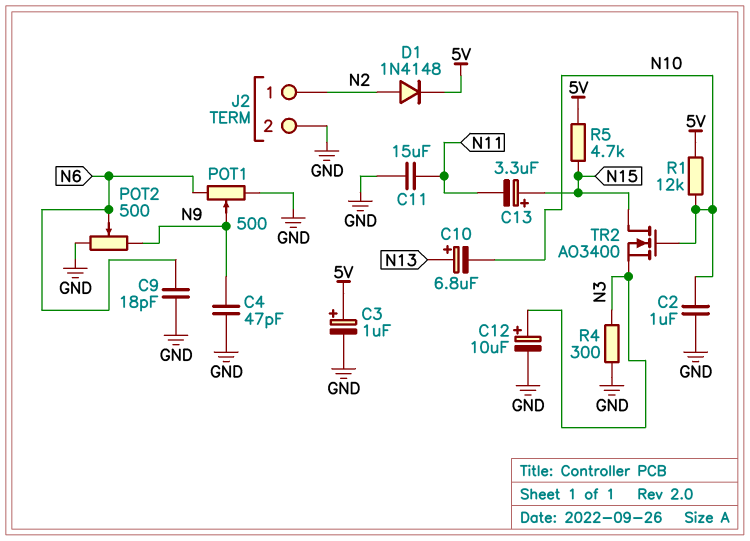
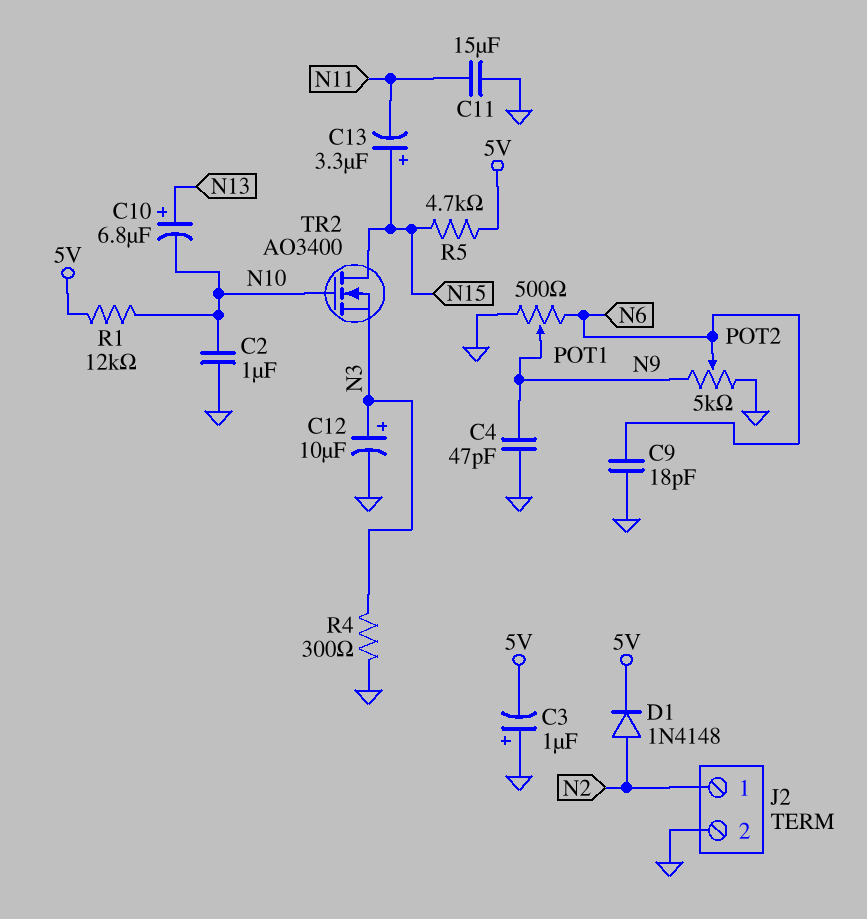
C3: 1uF (plus 5V, minus GND) -> 1uF (plus GND, minus 5V)
POT2: 500 (GND, N9, wiper N6) -> 5k (GND, N9, wiper N6)

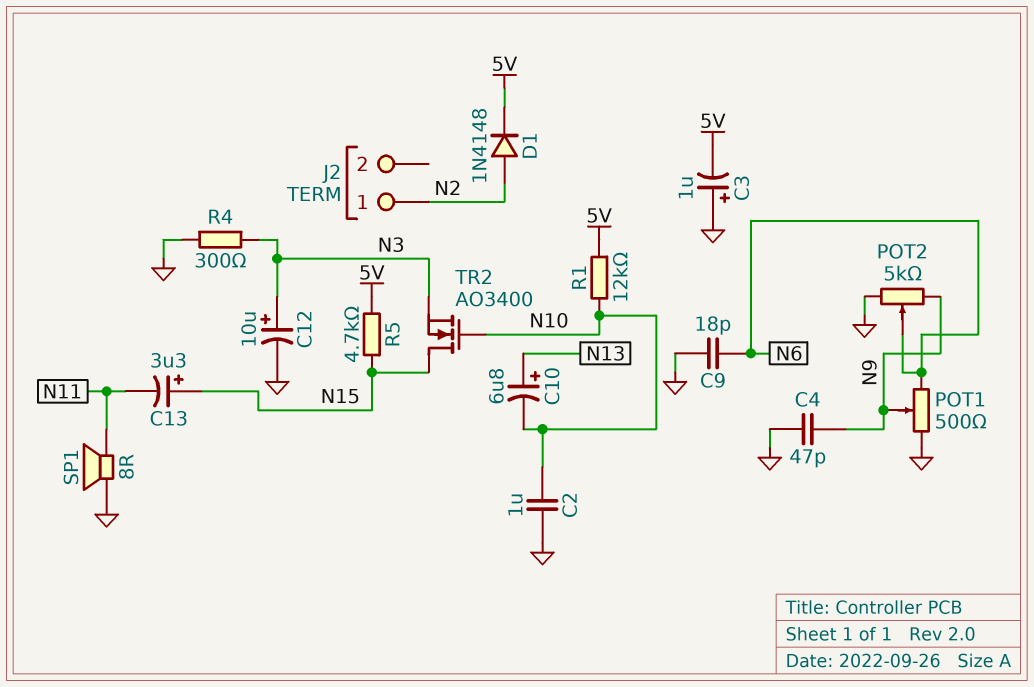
C11: 15uF (GND, N11) -> none
J2 pin 2: GND -> none
SP1: none -> speaker 8R (GND, N11)

